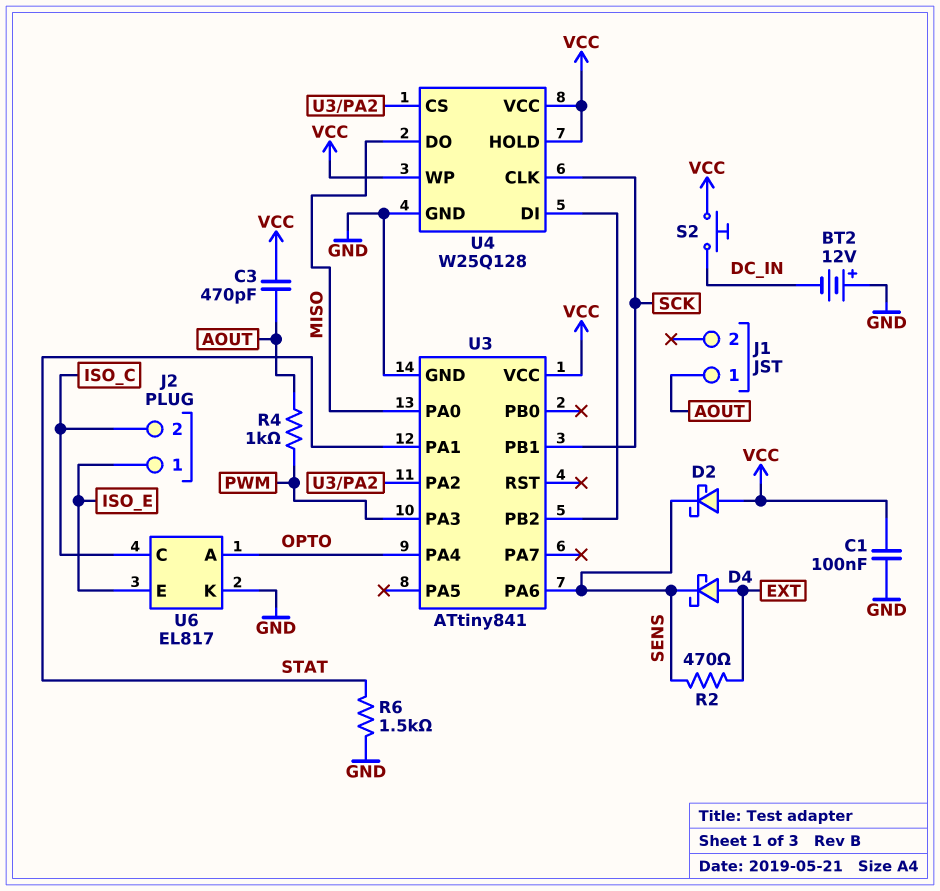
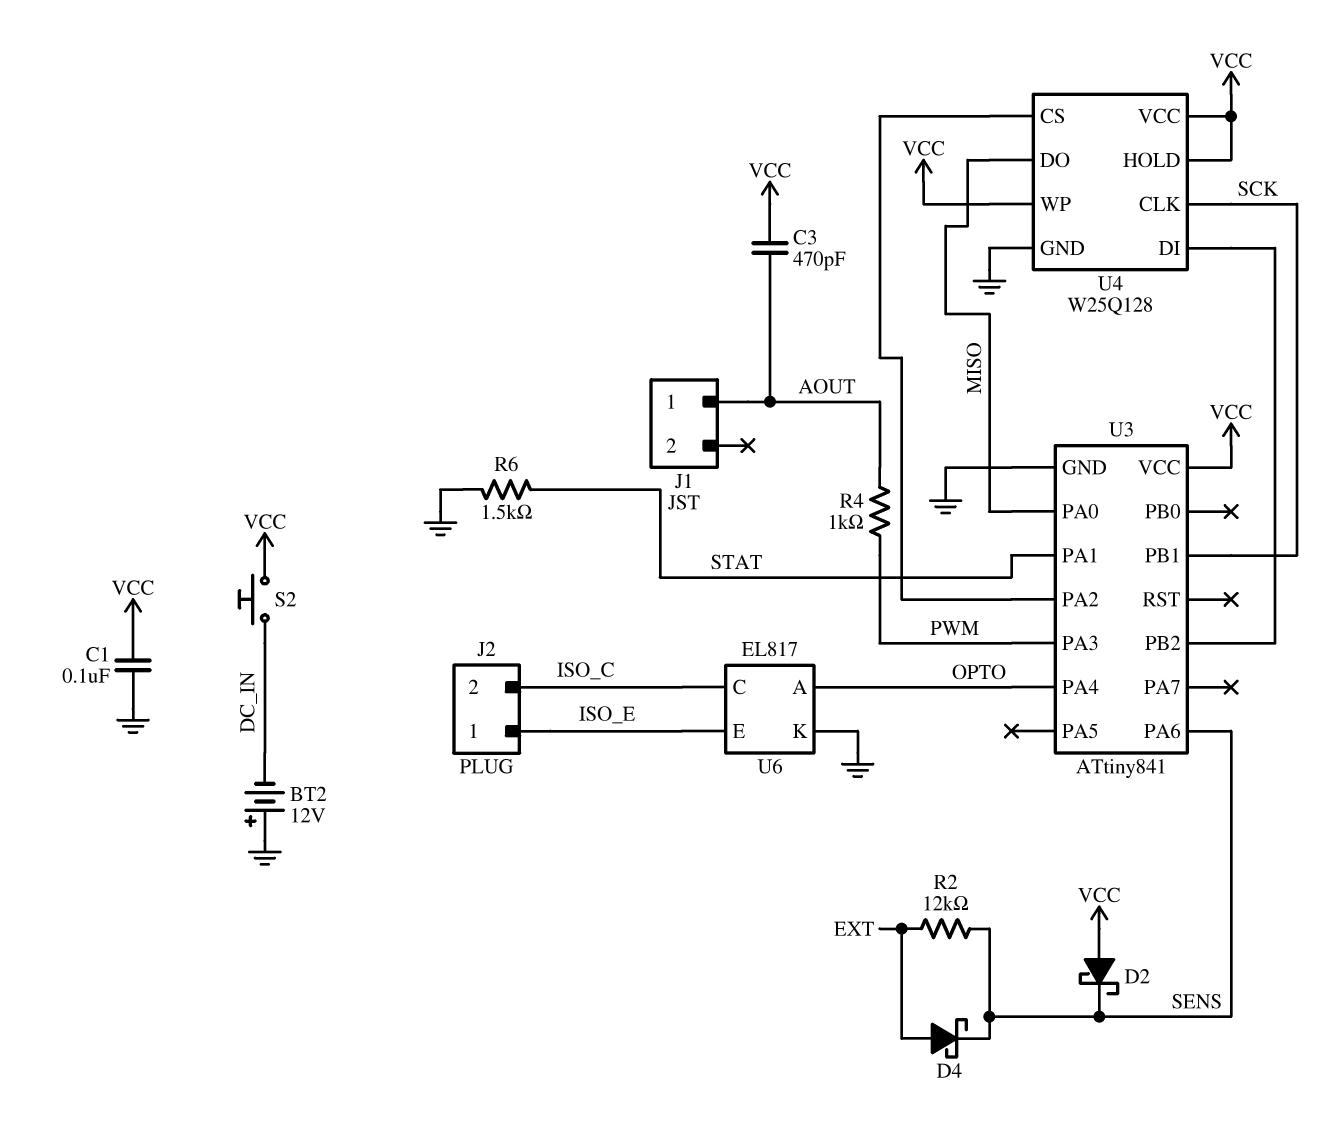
R2: 470 (EXT, SENS) -> 12k (EXT, SENS)

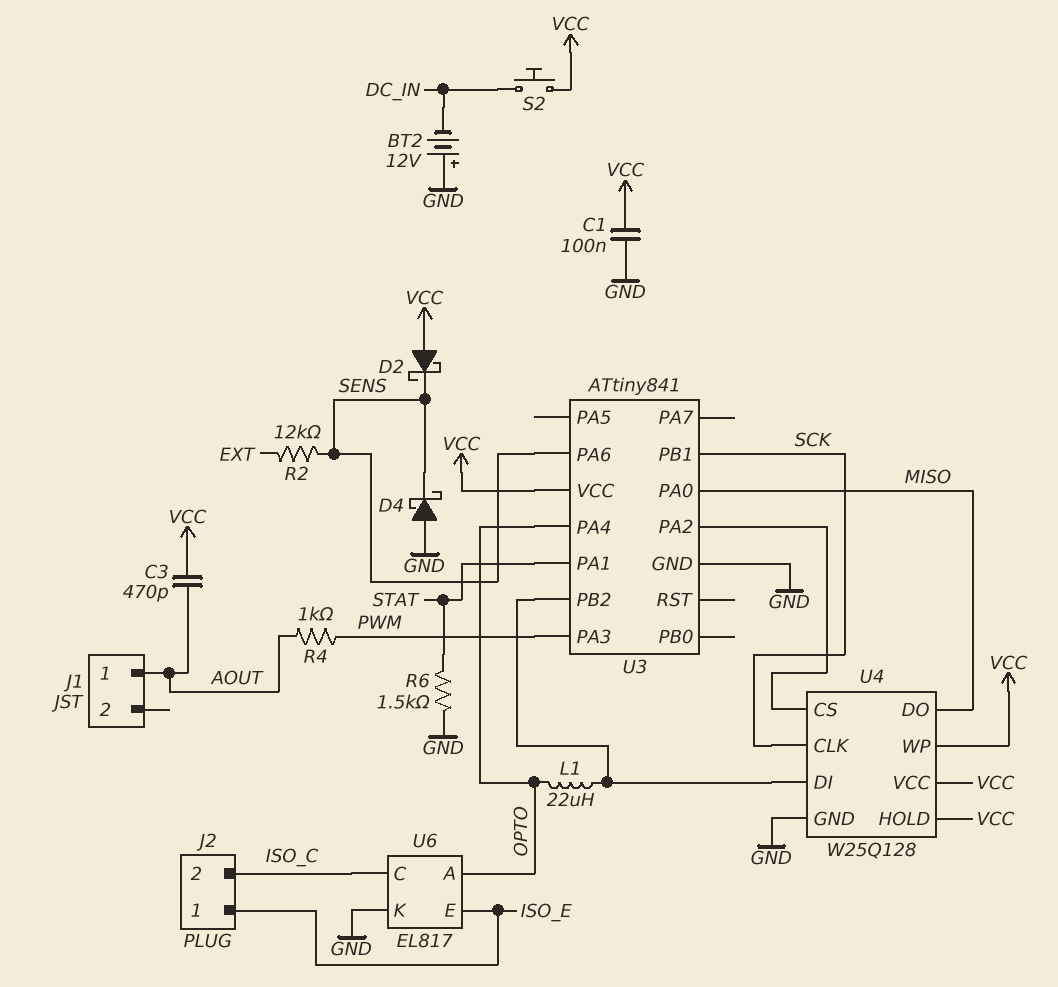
D4: schottky (A EXT, K SENS) -> schottky (A GND, K SENS)
L1: none -> 22uH (OPTO, U3/PB2)

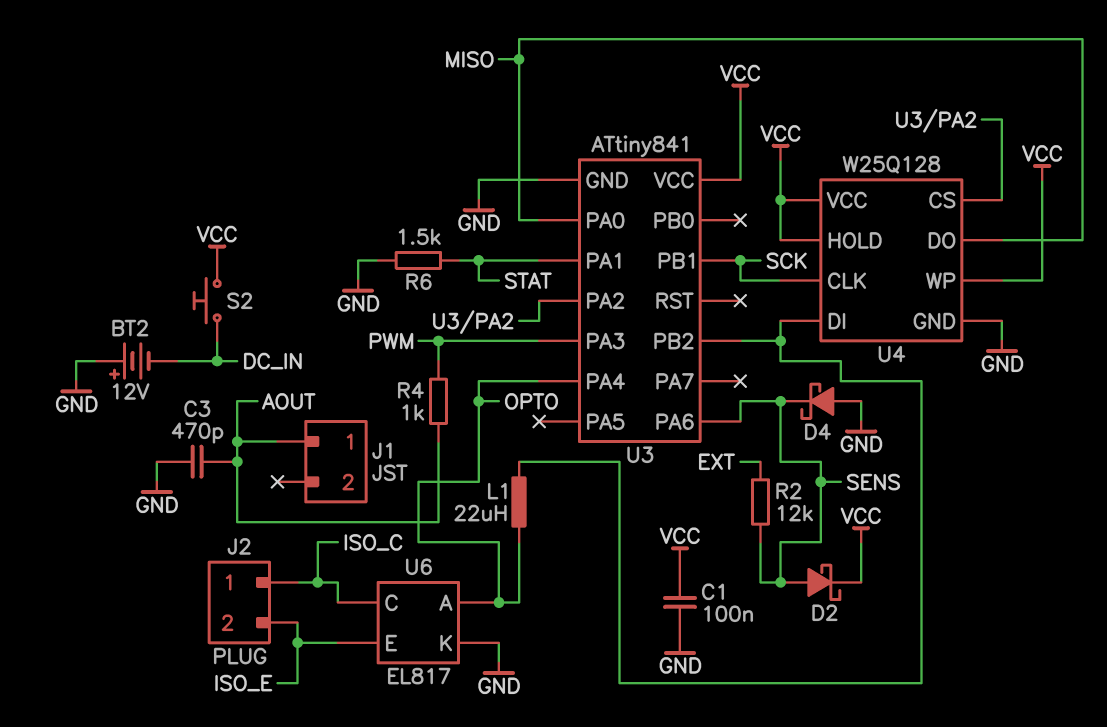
C3: 470pF (AOUT, VCC) -> 470pF (AOUT, GND)
D2: schottky (A VCC, K SENS) -> schottky (A SENS, K VCC)
J2 pin 1: ISO_E -> ISO_C
J2 pin 2: ISO_C -> ISO_E

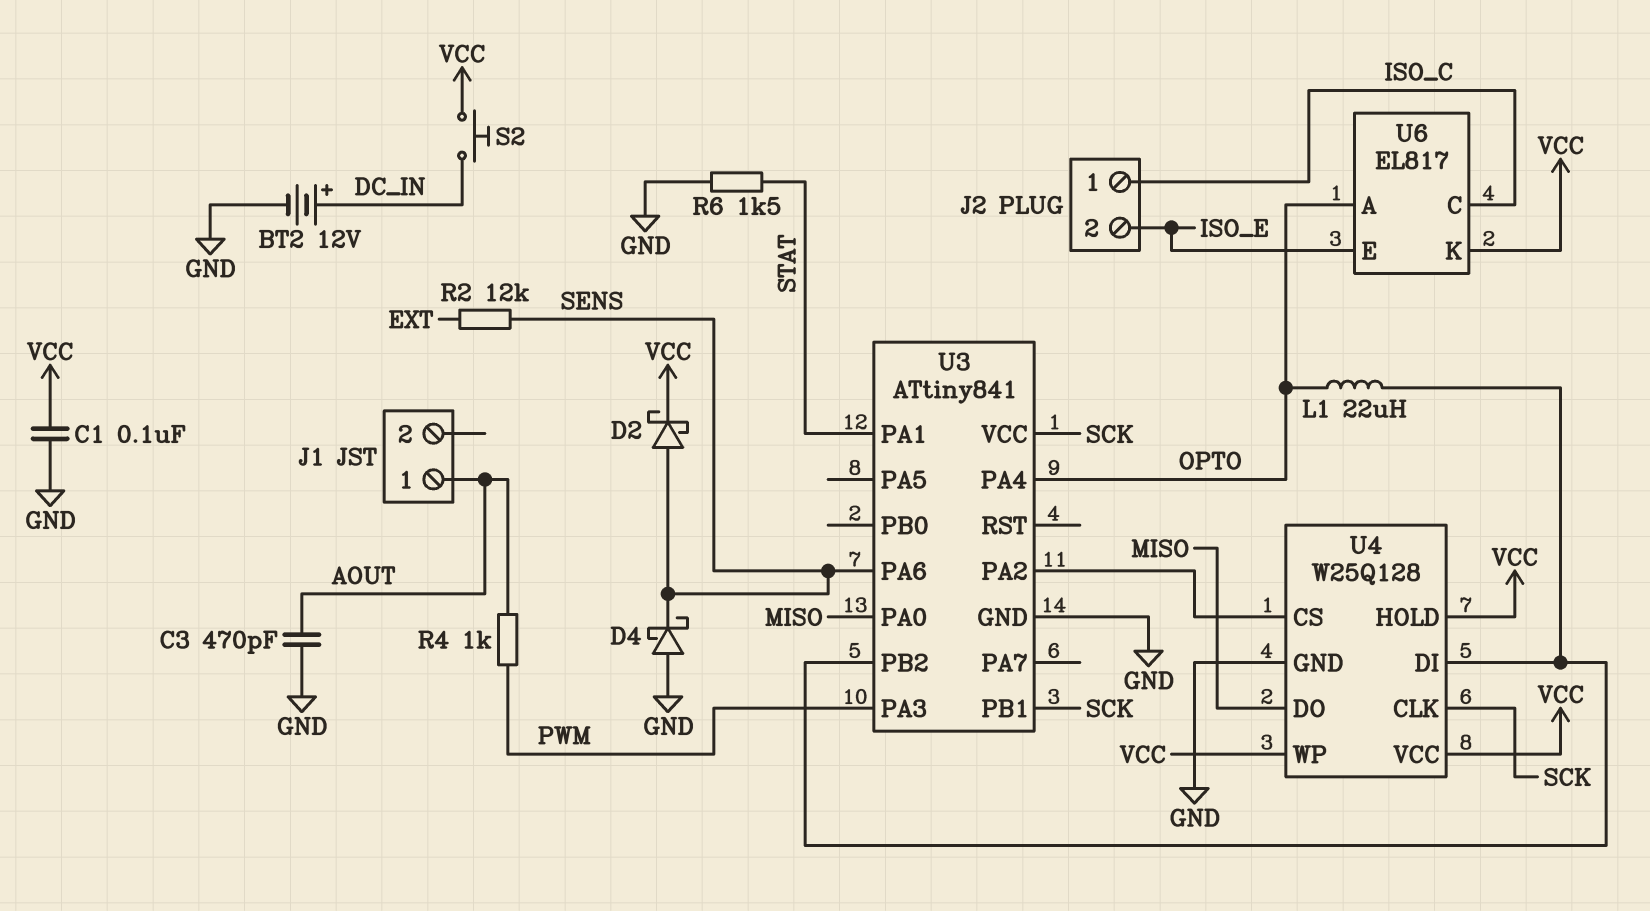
BT2: 12V (plus GND, minus DC_IN) -> 12V (plus DC_IN, minus GND)
U3 pin VCC: VCC -> SCK
U6 pin K: GND -> VCC

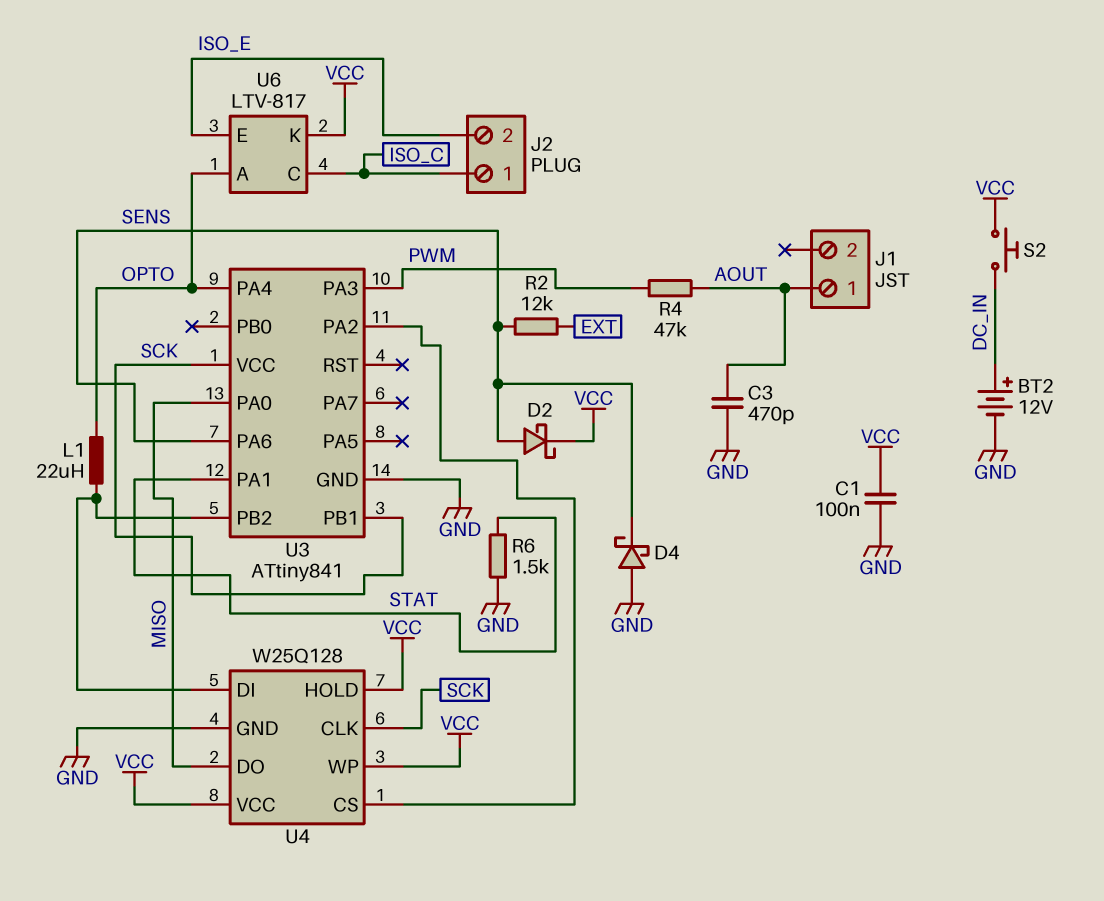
R4: 1k (AOUT, PWM) -> 47k (AOUT, PWM)
U6: EL817 -> LTV-817

